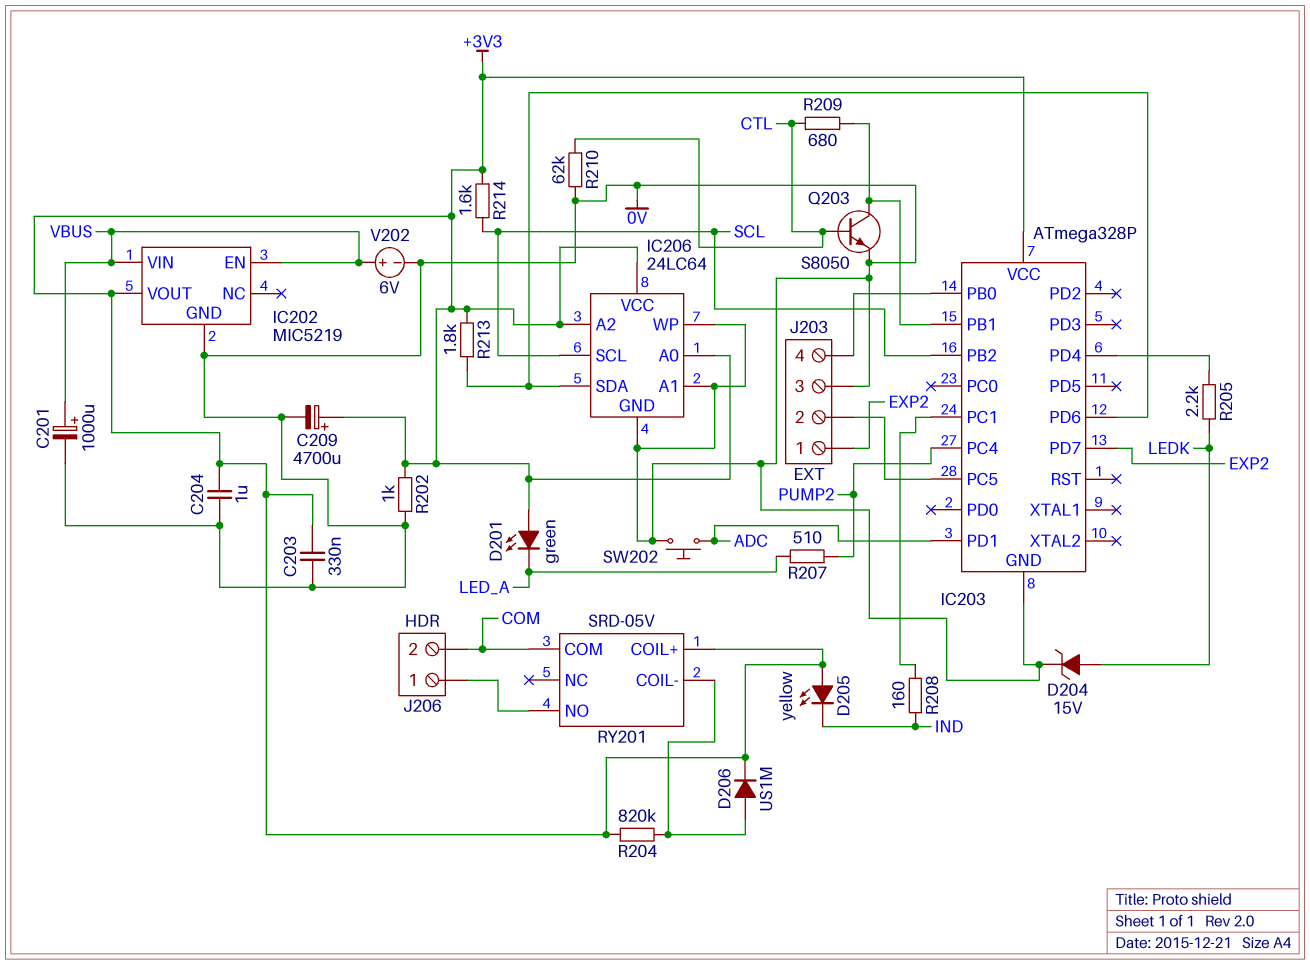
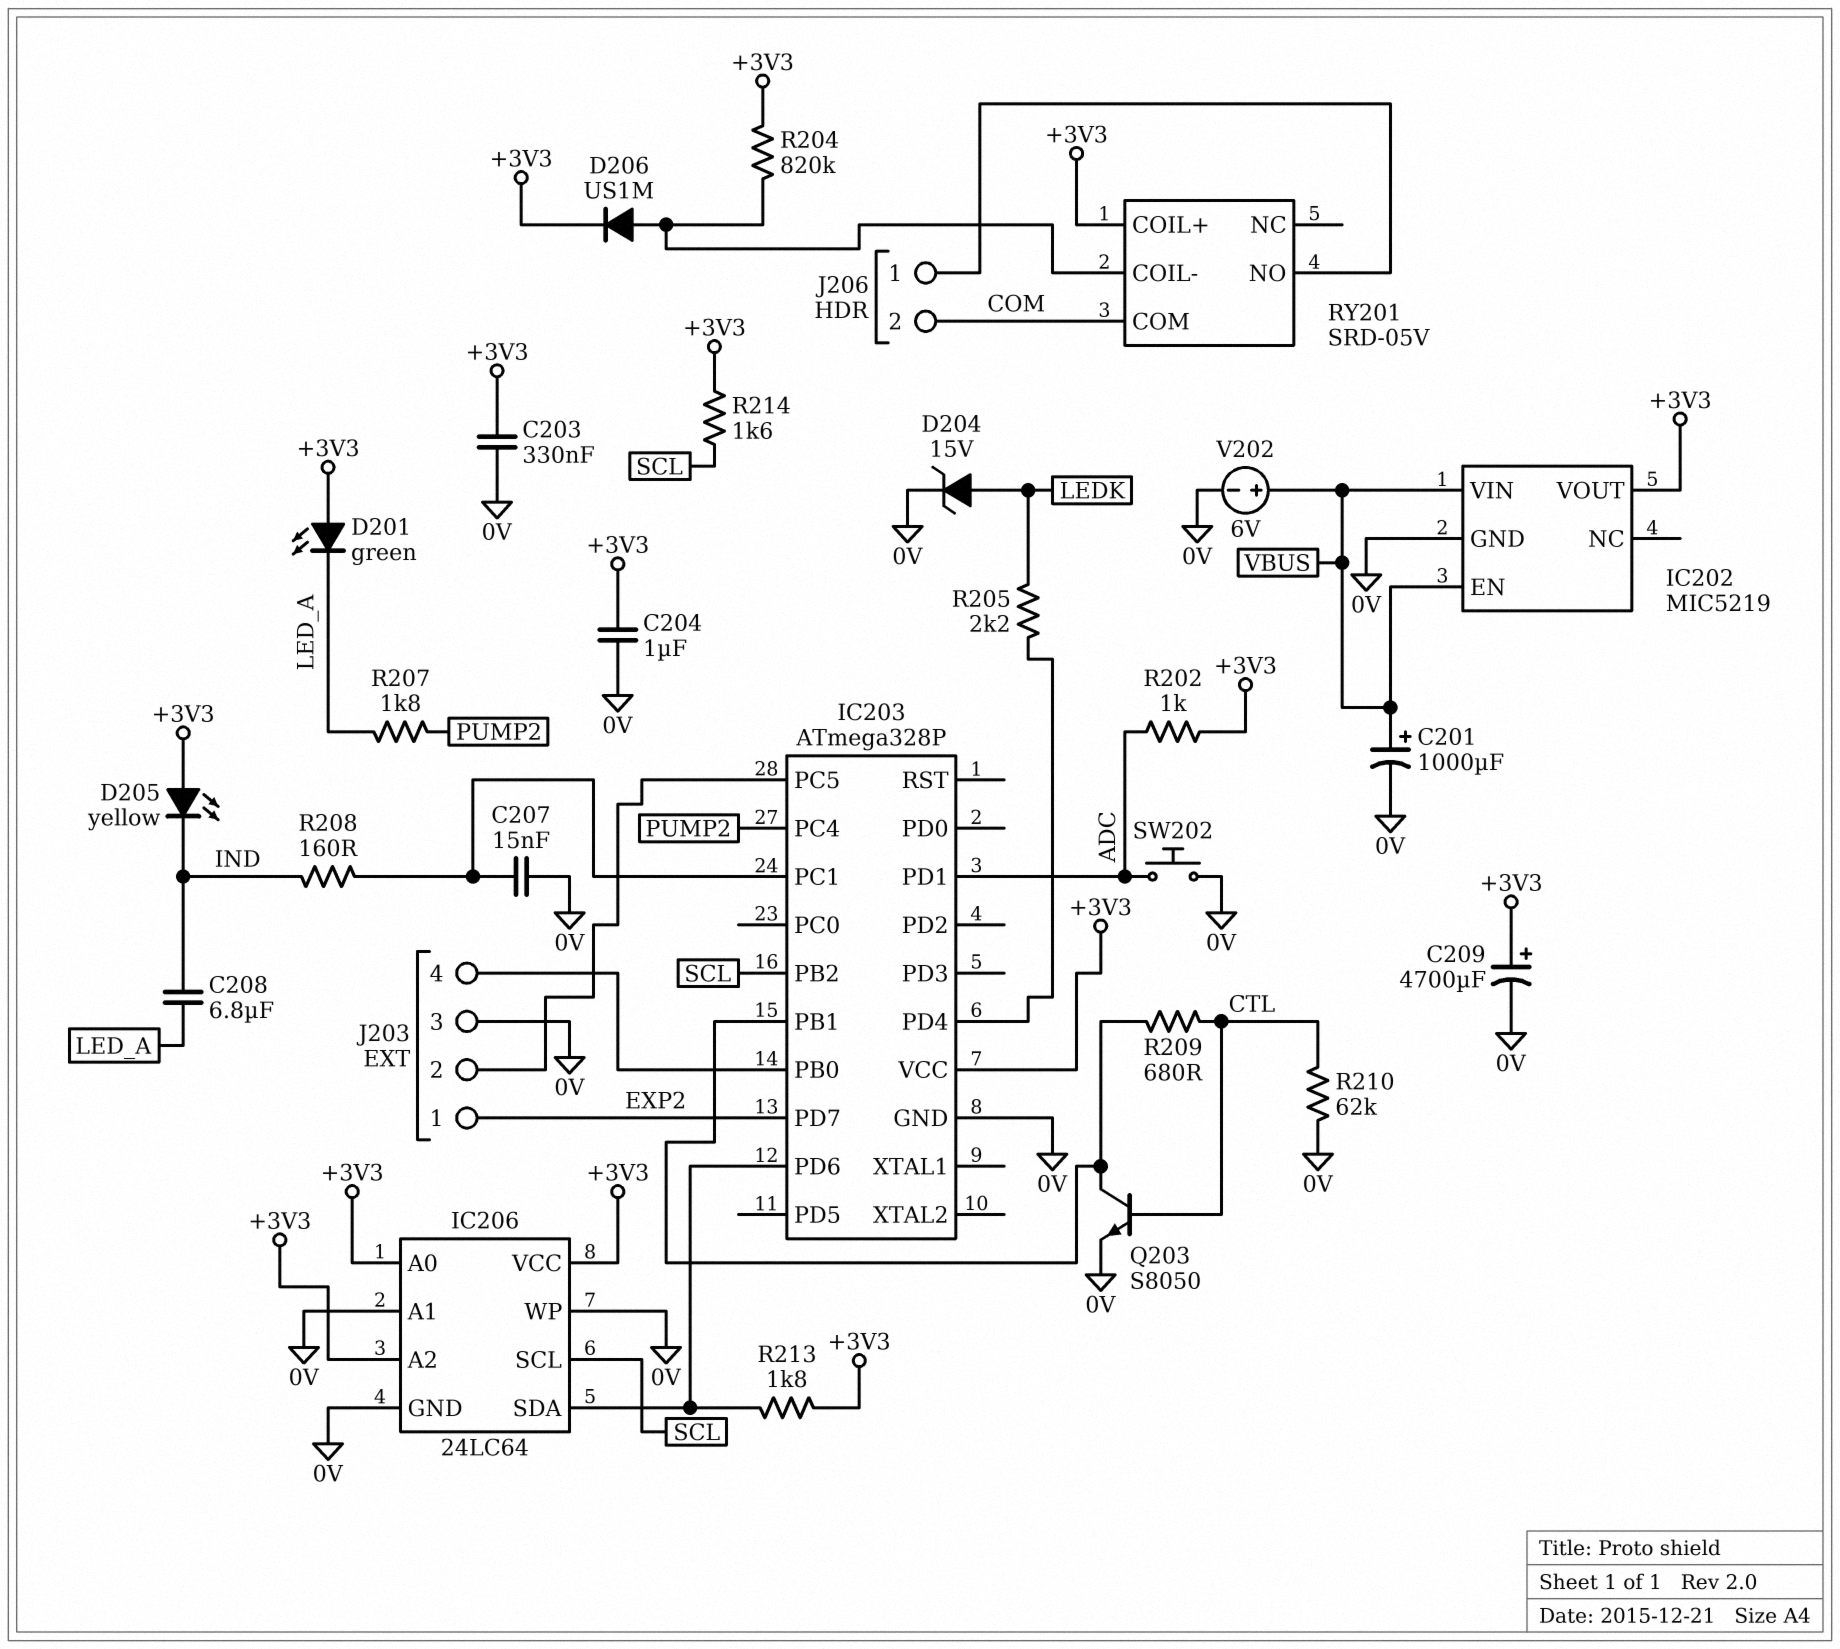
C207: none -> 15nF (0V, IC203/PC1)
C208: none -> 6.8uF (IND, LED_A)
R202: 1k (+3V3, 0V) -> 1k (+3V3, ADC)
R207: 510 (LED_A, PUMP2) -> 1.8k (LED_A, PUMP2)

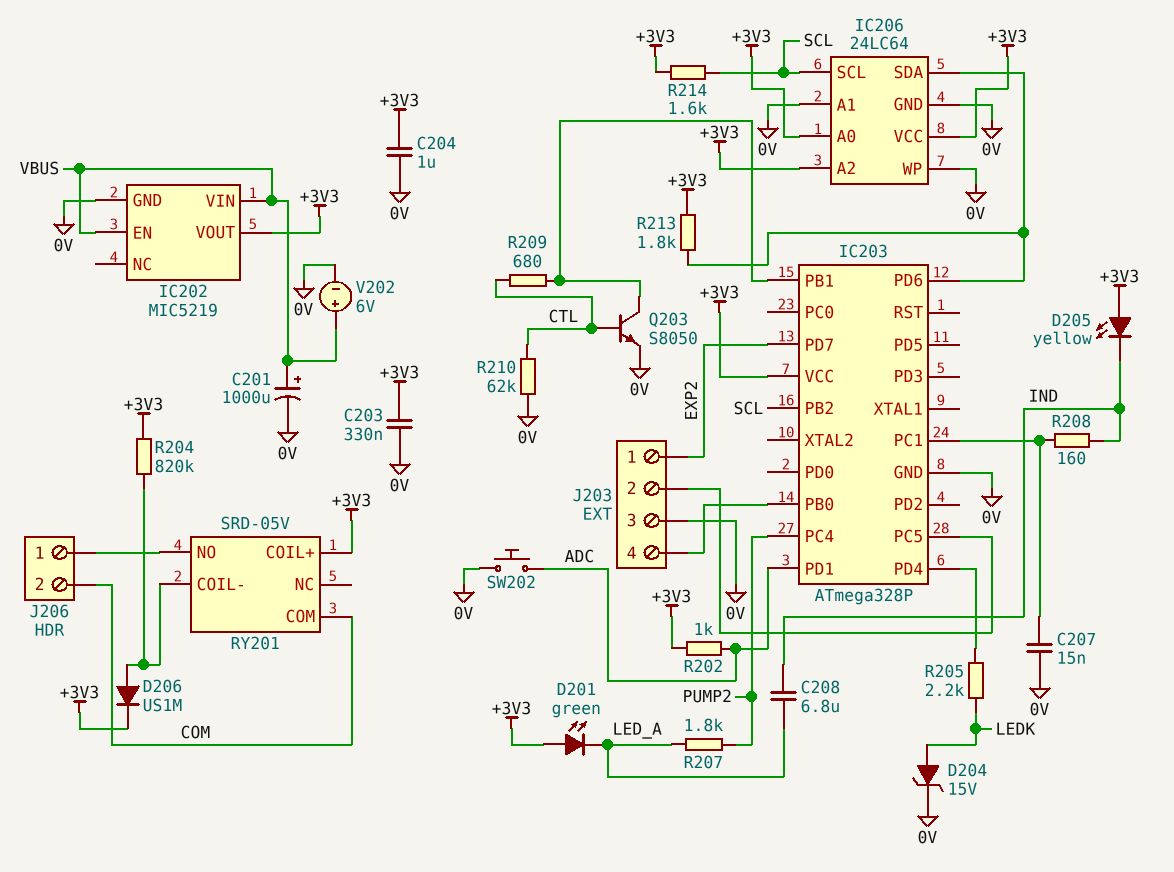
C209: 4700uF (plus +3V3, minus 0V) -> none

